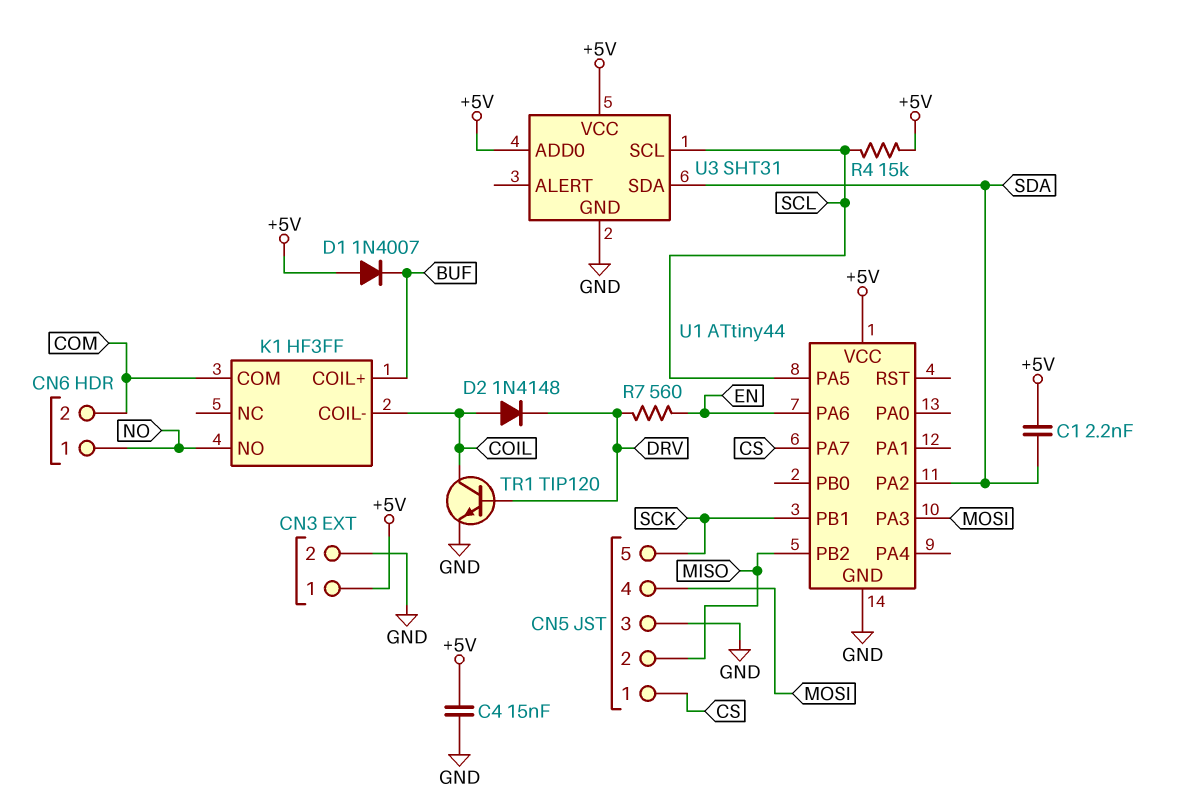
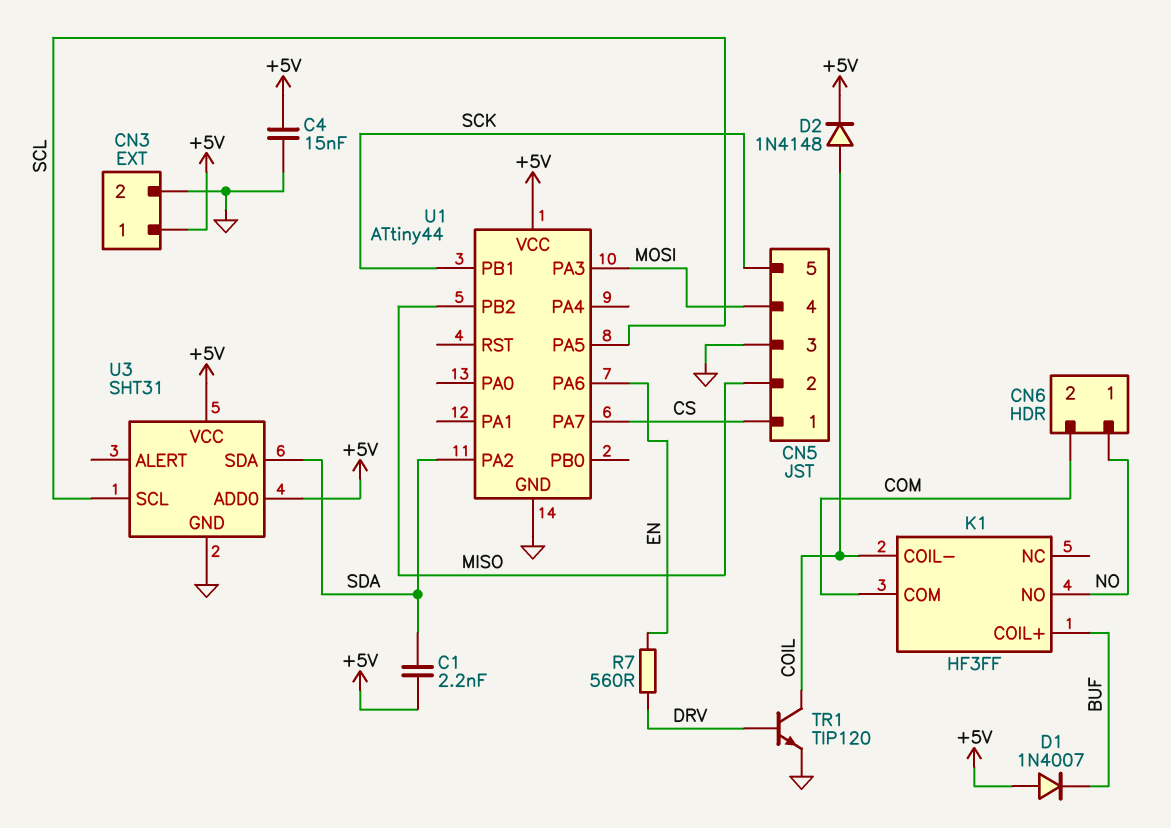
D2: diode 1N4148 (A COIL, K DRV) -> diode 1N4148 (A COIL, K +5V)
R4: 15k (+5V, SCL) -> none

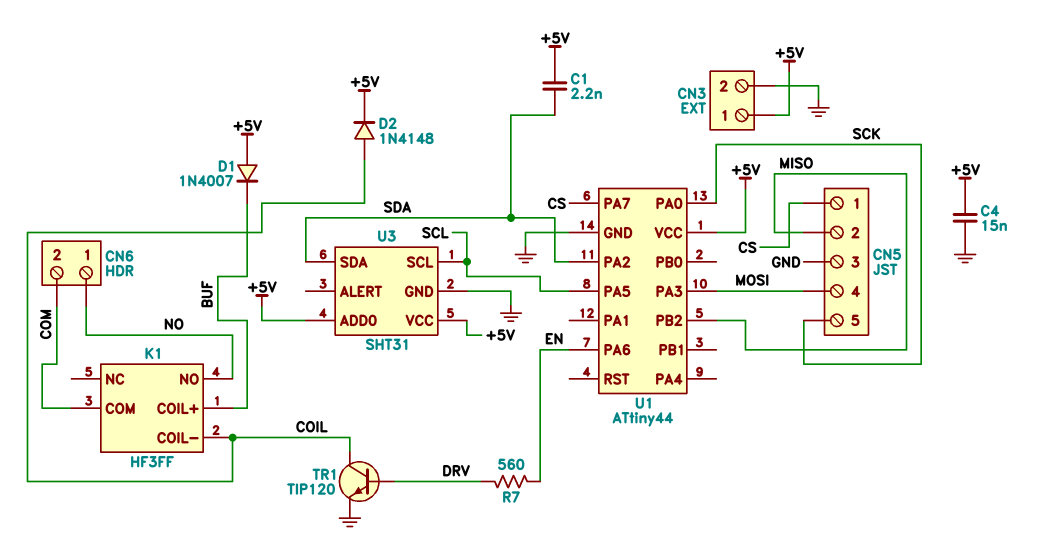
U1 pin PA0: none -> SCK
U1 pin PB1: SCK -> none

